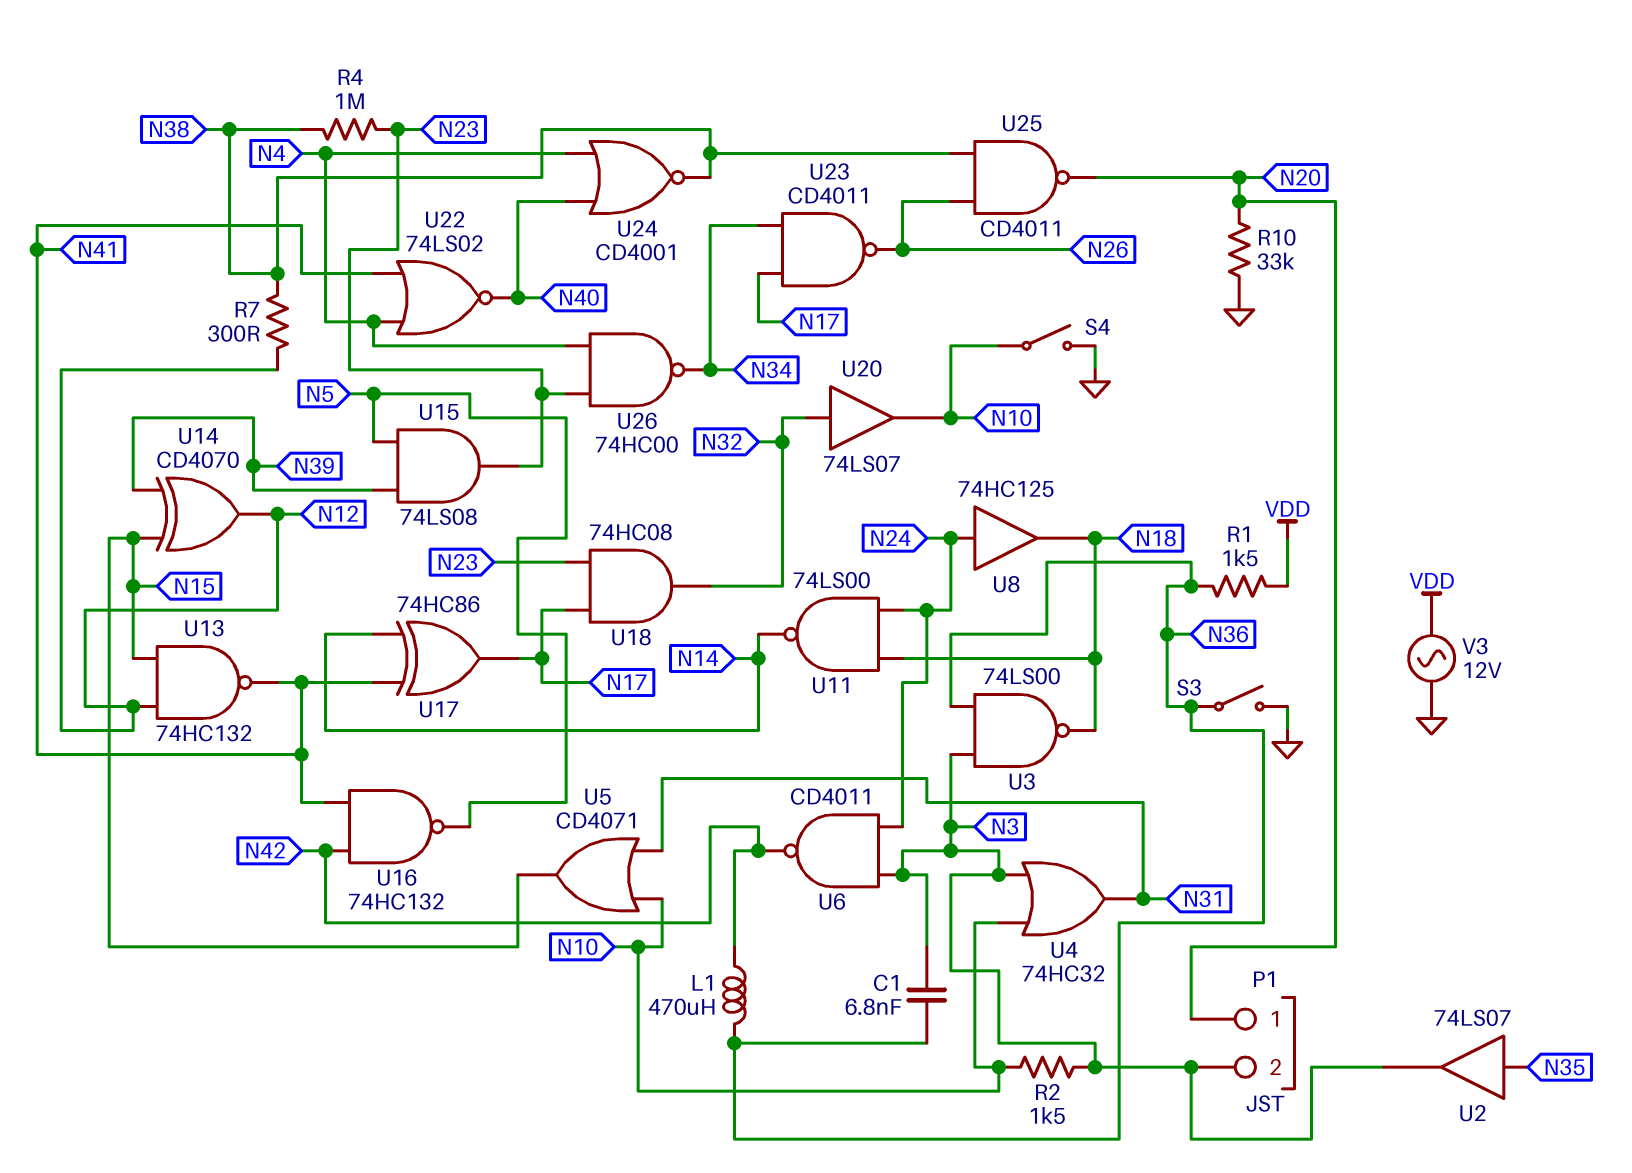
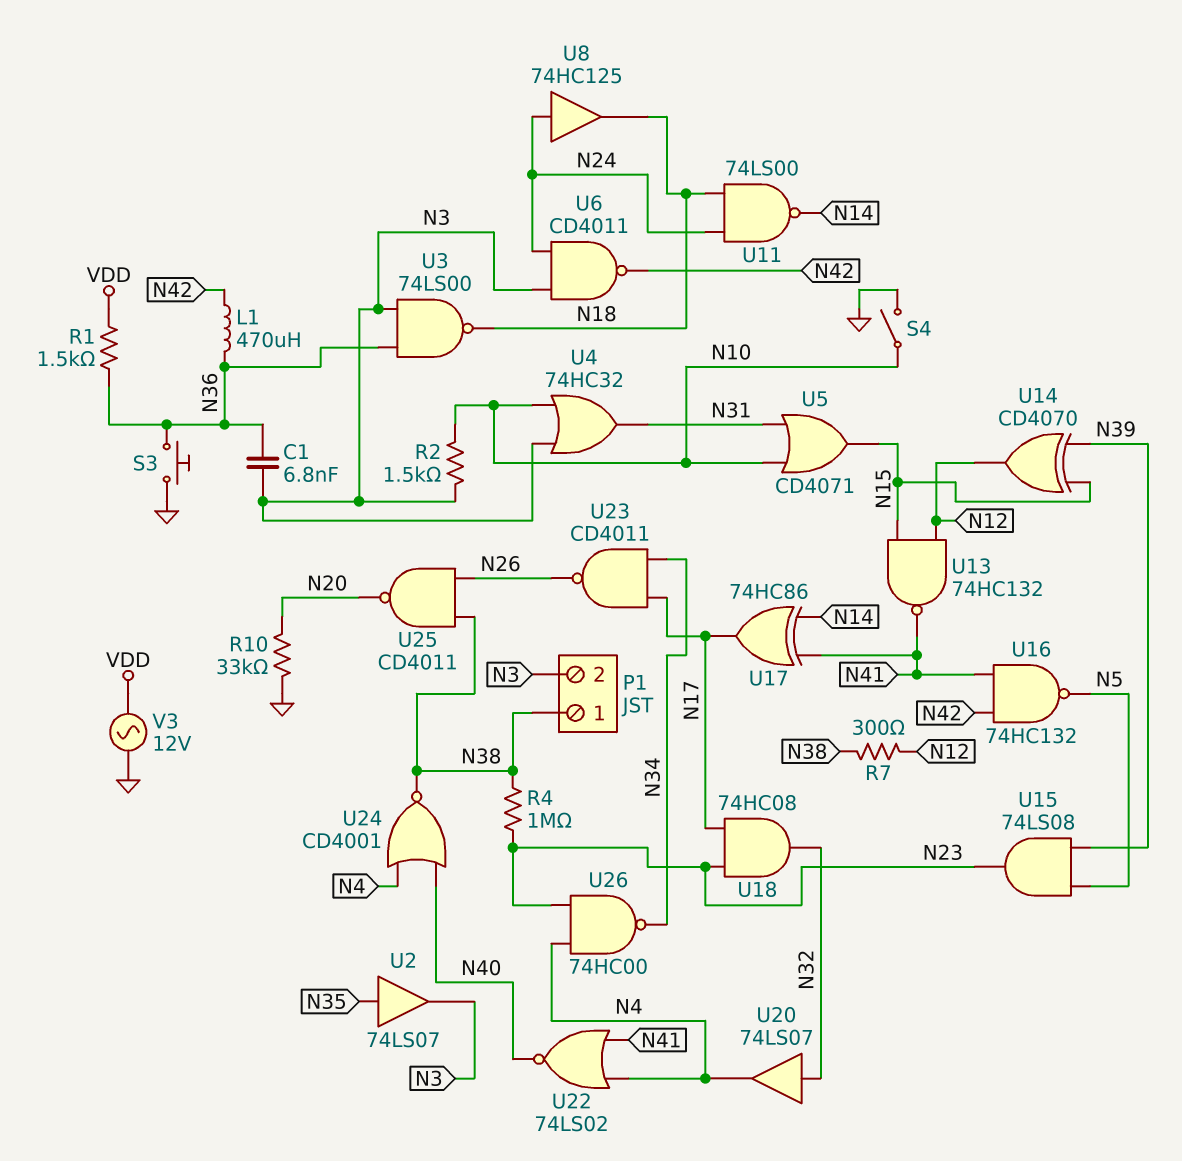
P1 pin 1: N20 -> N38
S3: switch (GND, N36) -> button (GND, N36)
U20: buffer 74LS07 (in N32, out N10) -> buffer 74LS07 (in N32, out N4)

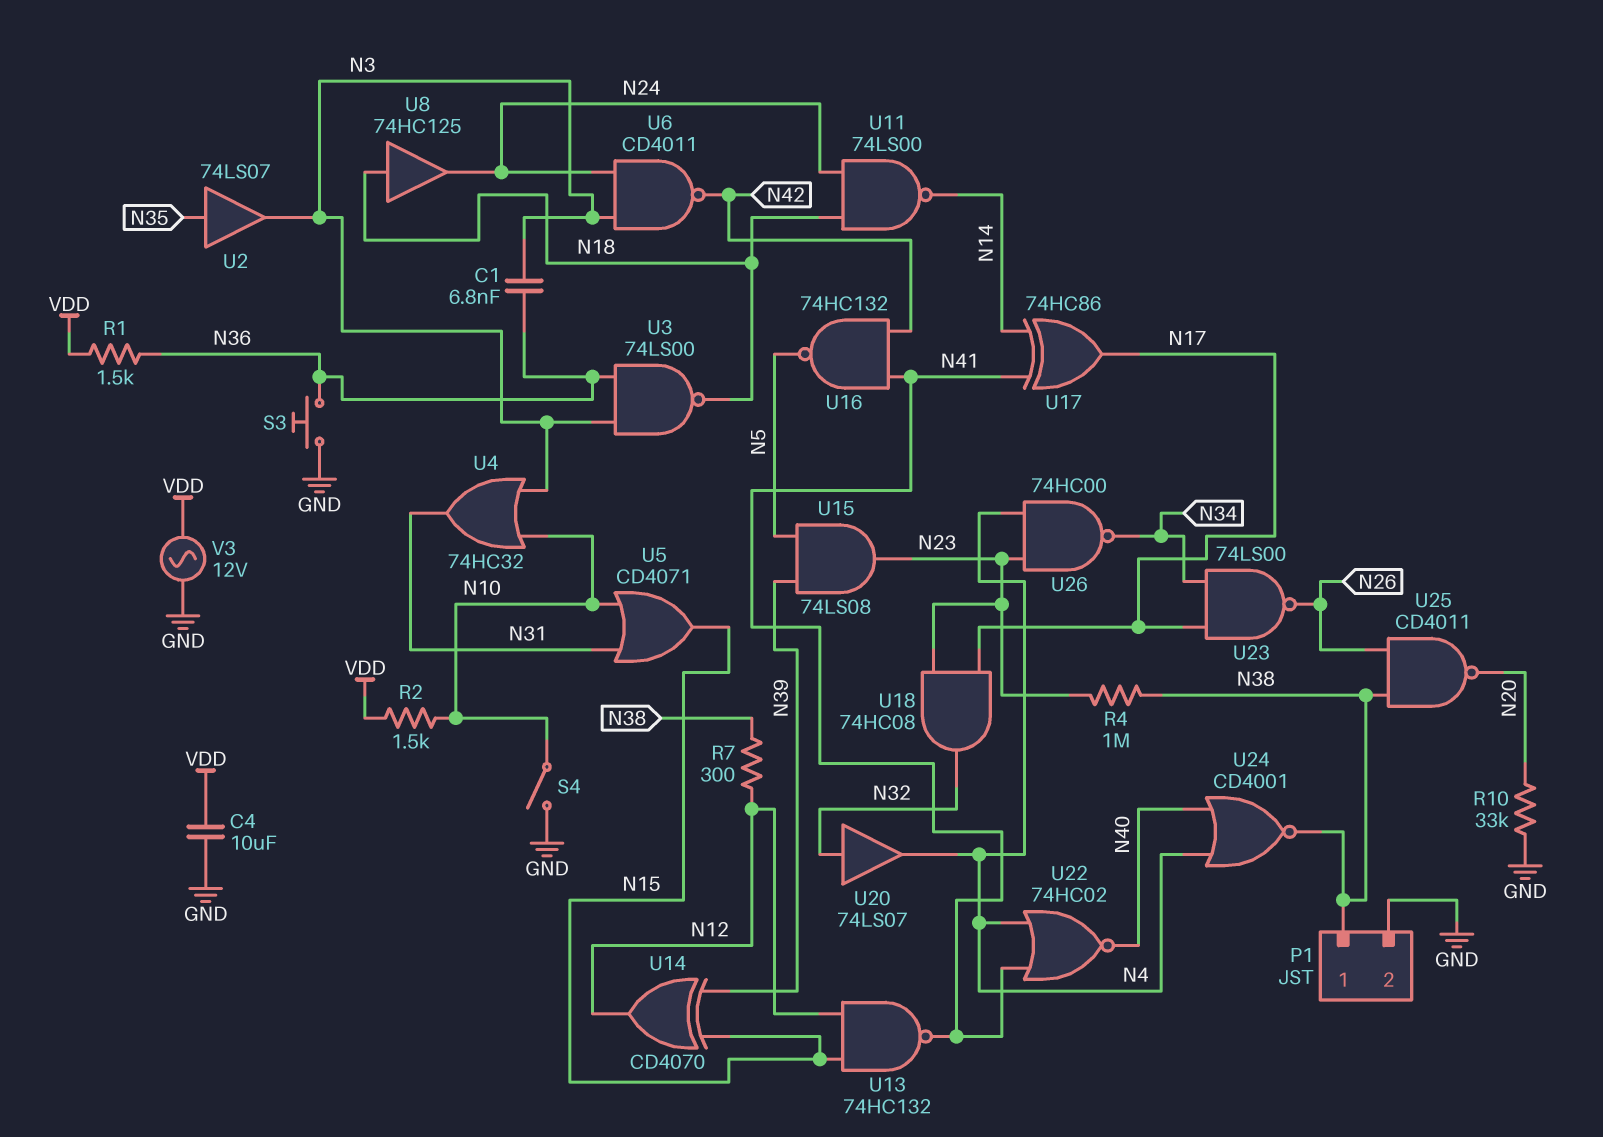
C4: none -> 10uF (GND, VDD)
L1: 470uH (N36, N42) -> none
P1 pin 2: N3 -> GND
R2: 1.5k (N3, N10) -> 1.5k (N10, VDD)
U8: buffer 74HC125 (in N24, out N18) -> buffer 74HC125 (in N18, out N24)
U22: NOR 74LS02 (in N4, in N41, out N40) -> NOR 74HC02 (in N4, in N41, out N40)
U23: NAND CD4011 (in N17, in N34, out N26) -> NAND 74LS00 (in N17, in N34, out N26)

